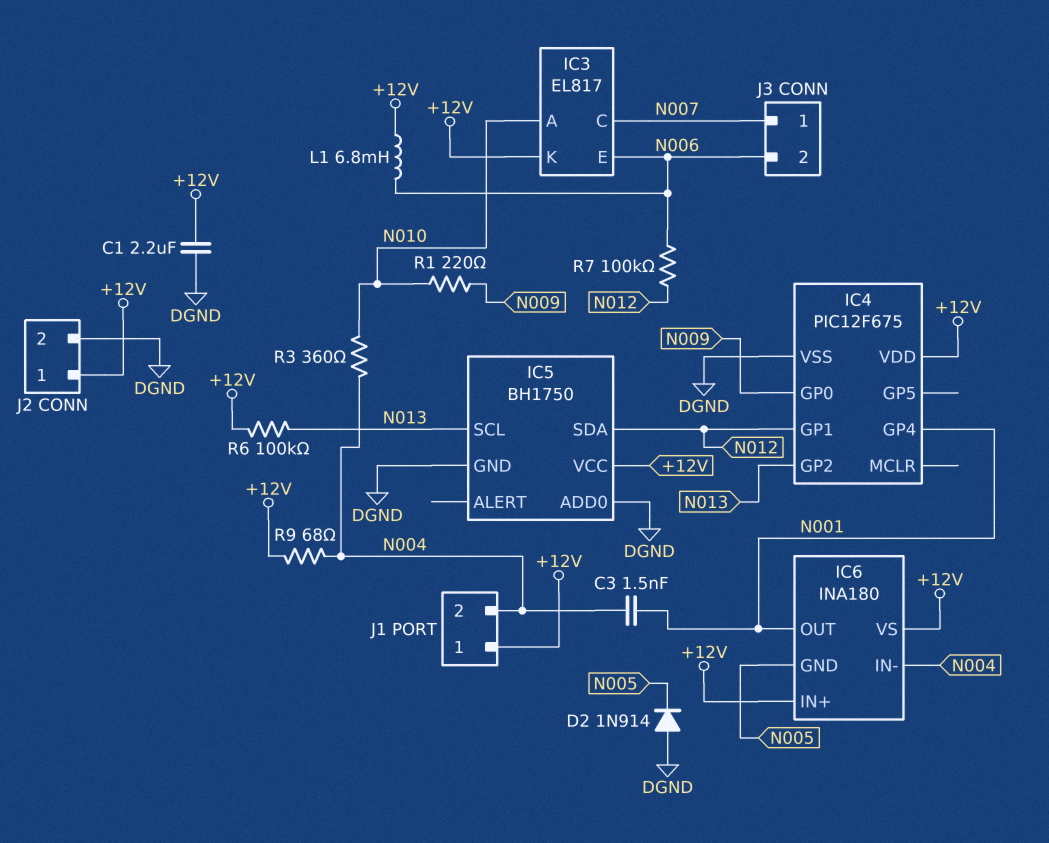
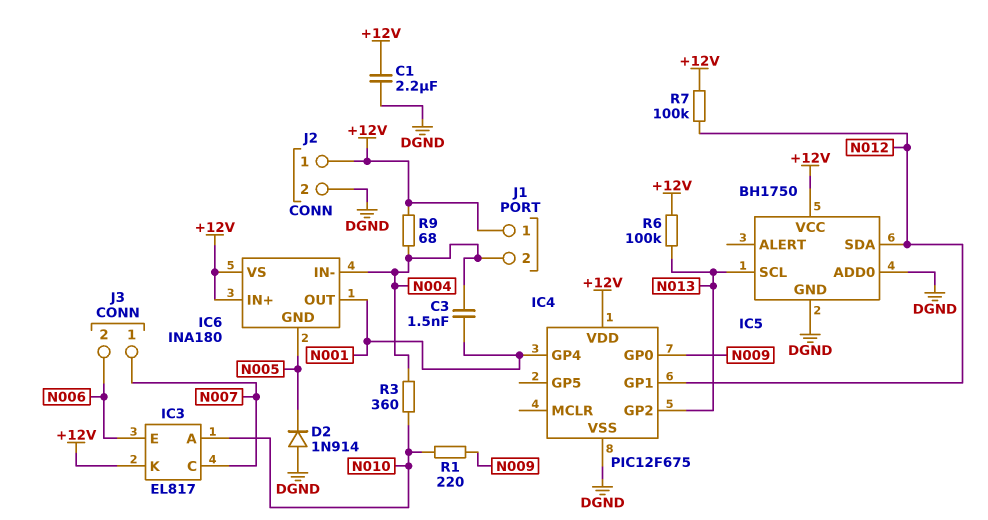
L1: 6.8mH (+12V, N006) -> none
R7: 100k (N006, N012) -> 100k (+12V, N012)

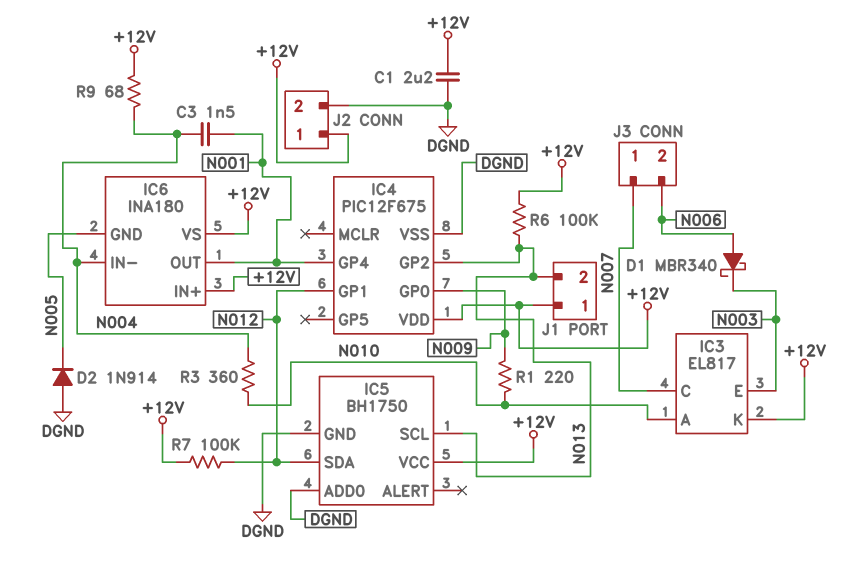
D1: none -> schottky MBR340 (A N006, K N003)
IC3 pin E: N006 -> N003
J1 pin 2: N004 -> N013

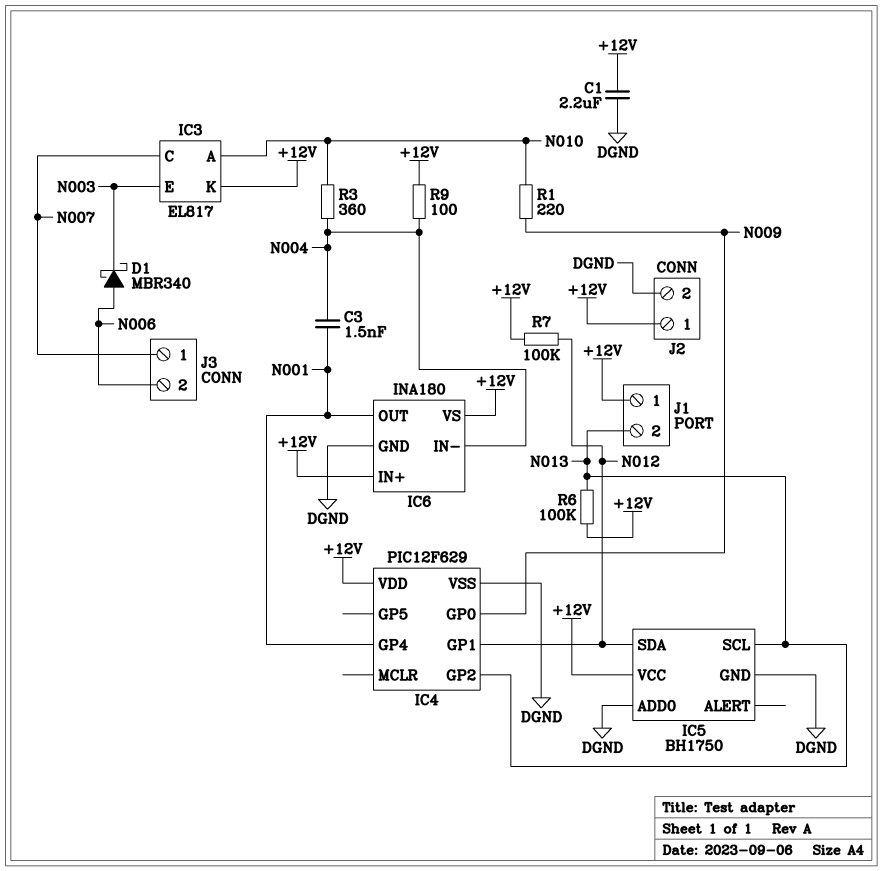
D2: diode 1N914 (A DGND, K N005) -> none
IC4: PIC12F675 -> PIC12F629
IC6 pin GND: N005 -> DGND
R9: 68 (+12V, N004) -> 100 (+12V, N004)

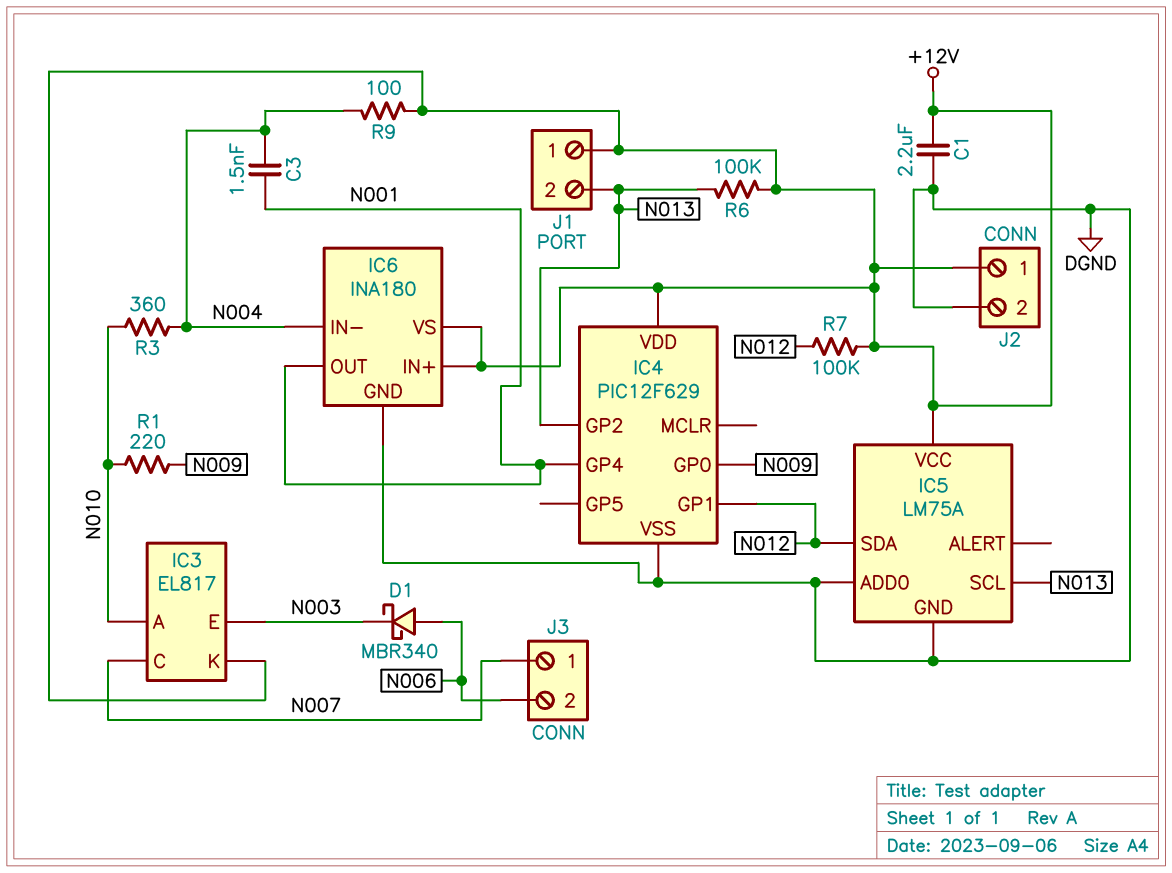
IC5: BH1750 -> LM75A

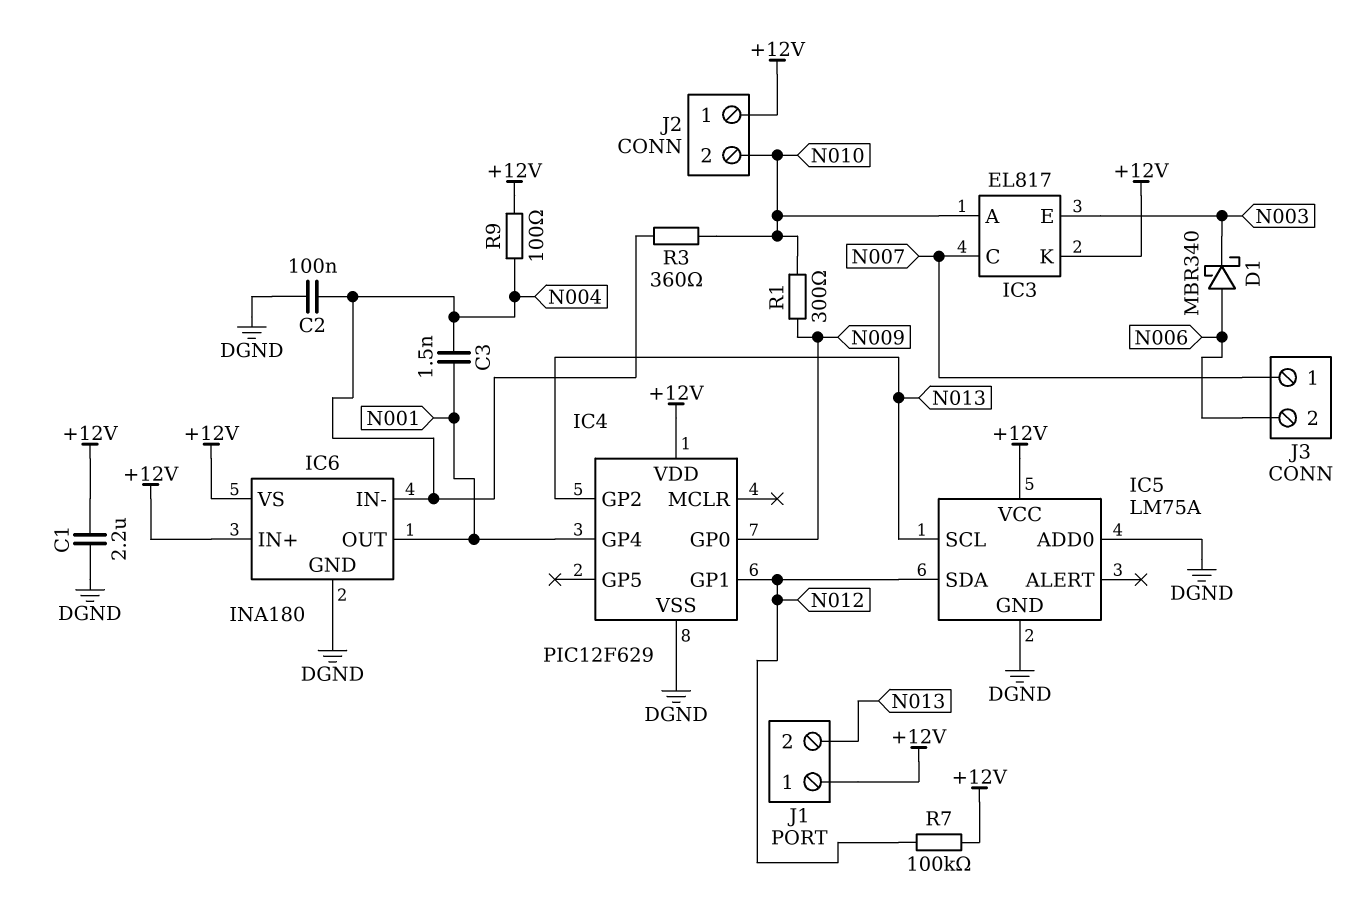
C2: none -> 100nF (DGND, N004)
J2 pin 2: DGND -> N010
R1: 220 (N009, N010) -> 300 (N009, N010)
R6: 100k (+12V, N013) -> none

